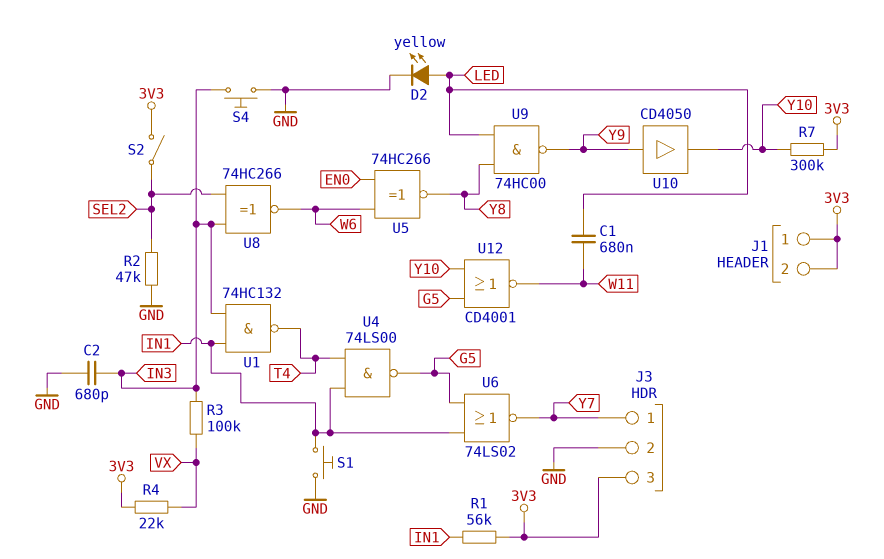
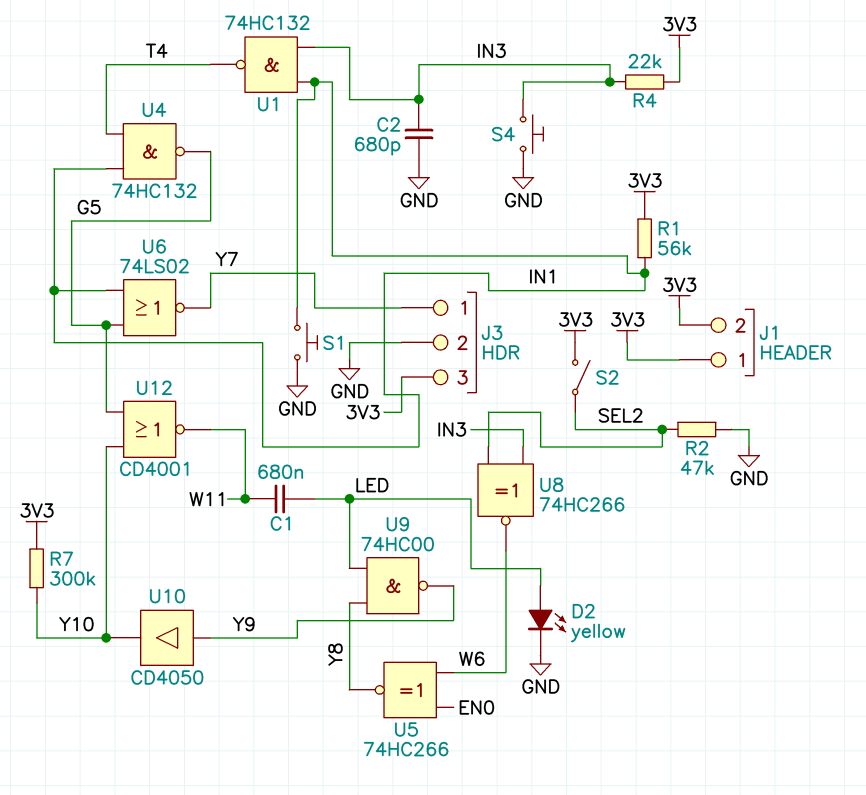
R3: 100k (IN3, VX) -> none
R4: 22k (3V3, VX) -> 22k (3V3, IN3)
U4: NAND 74LS00 (in IN1, in T4, out G5) -> NAND 74HC132 (in IN1, in T4, out G5)

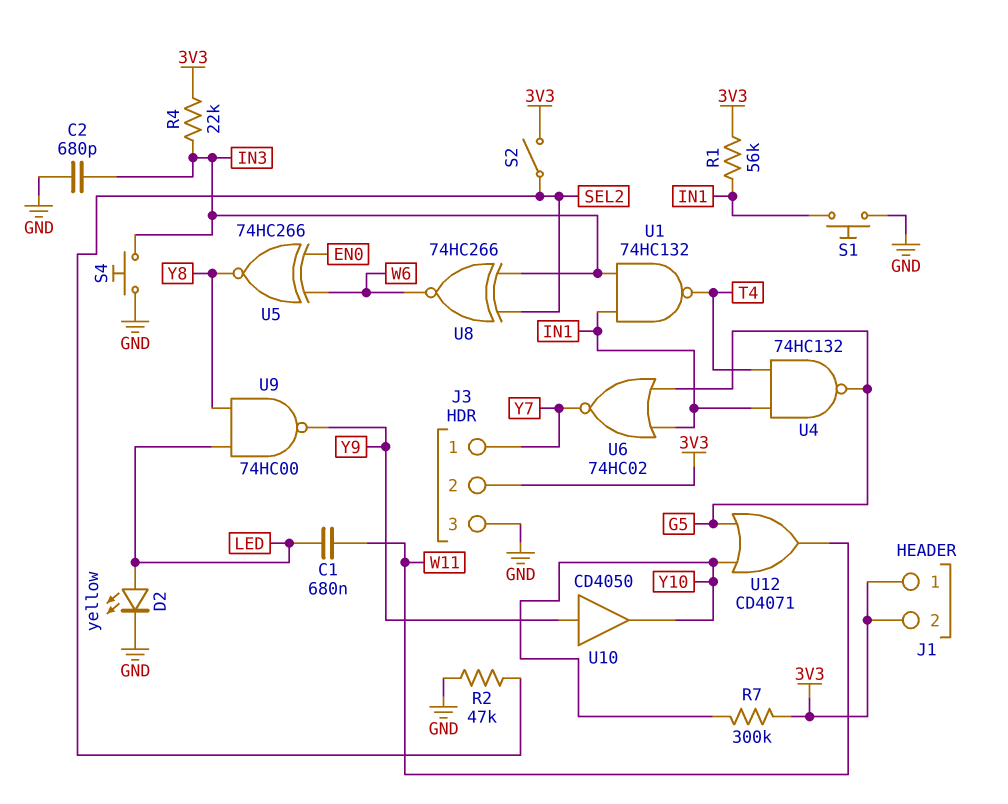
J3 pin 2: GND -> 3V3
J3 pin 3: 3V3 -> GND
U6: NOR 74LS02 (in G5, in IN1, out Y7) -> NOR 74HC02 (in G5, in IN1, out Y7)
U12: NOR CD4001 (in G5, in Y10, out W11) -> OR CD4071 (in G5, in Y10, out W11)

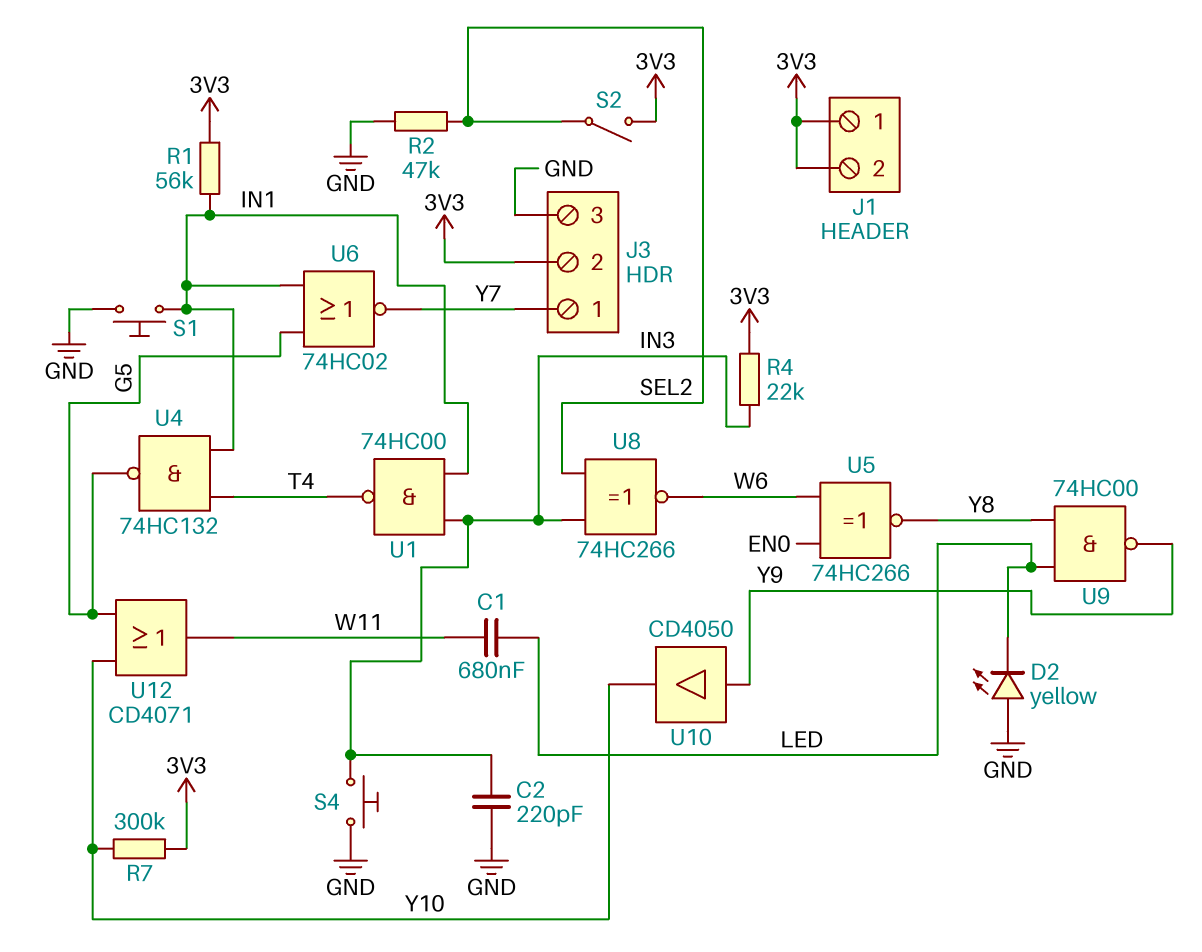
C2: 680pF (GND, IN3) -> 220pF (GND, IN3)
D2: LED yellow (A LED, K GND) -> LED yellow (A GND, K LED)
U1: NAND 74HC132 (in IN1, in IN3, out T4) -> NAND 74HC00 (in IN1, in IN3, out T4)

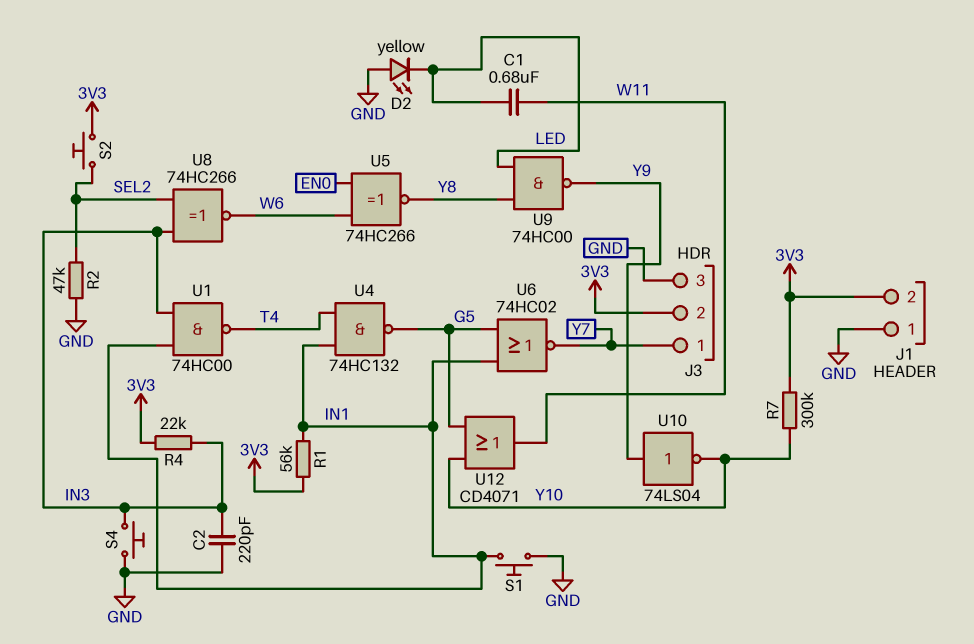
J1 pin 1: 3V3 -> GND
S2: switch (3V3, SEL2) -> button (3V3, SEL2)
U10: buffer CD4050 (in Y9, out Y10) -> NOT 74LS04 (in Y9, out Y10)

